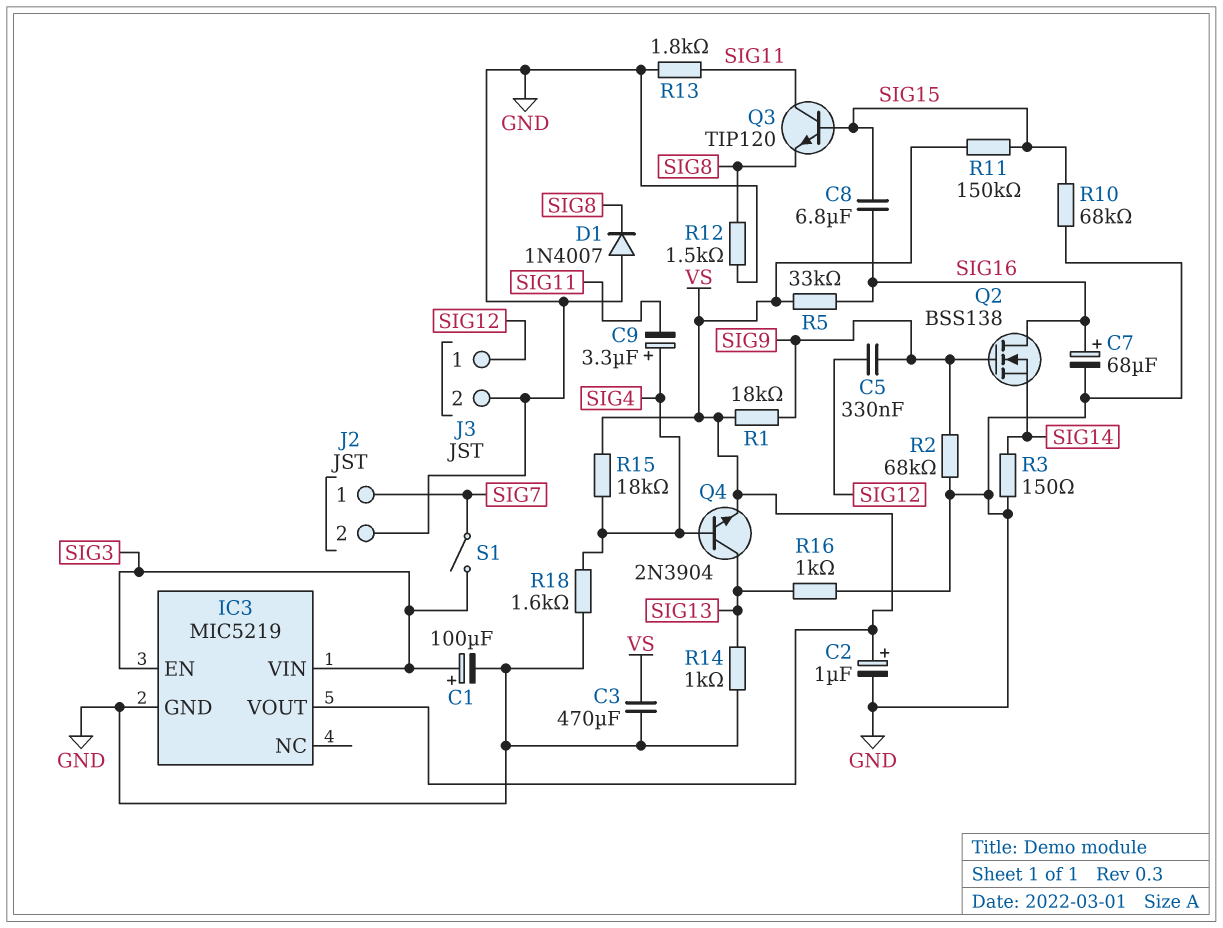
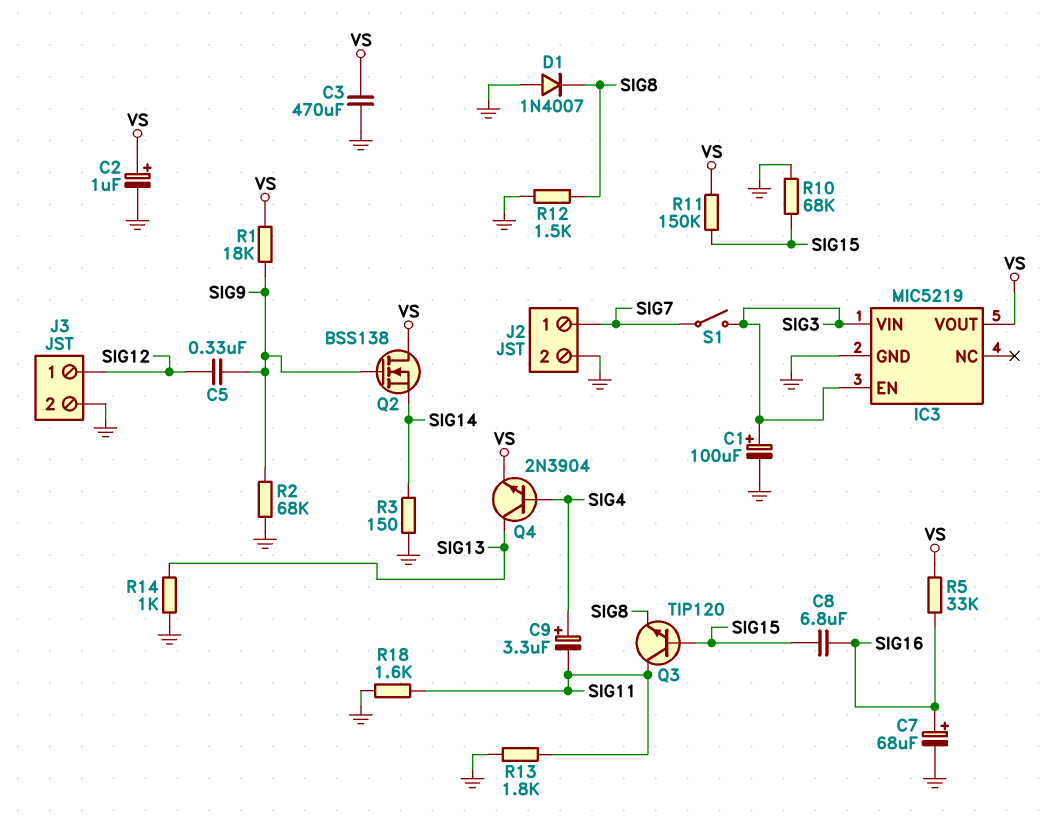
Q2: NMOS BSS138 (G SIG9, D SIG16, S SIG14) -> NMOS BSS138 (G SIG9, D VS, S SIG14)
R15: 18k (SIG4, VS) -> none
R16: 1k (GND, SIG13) -> none
R18: 1.6k (GND, SIG4) -> 1.6k (GND, SIG11)

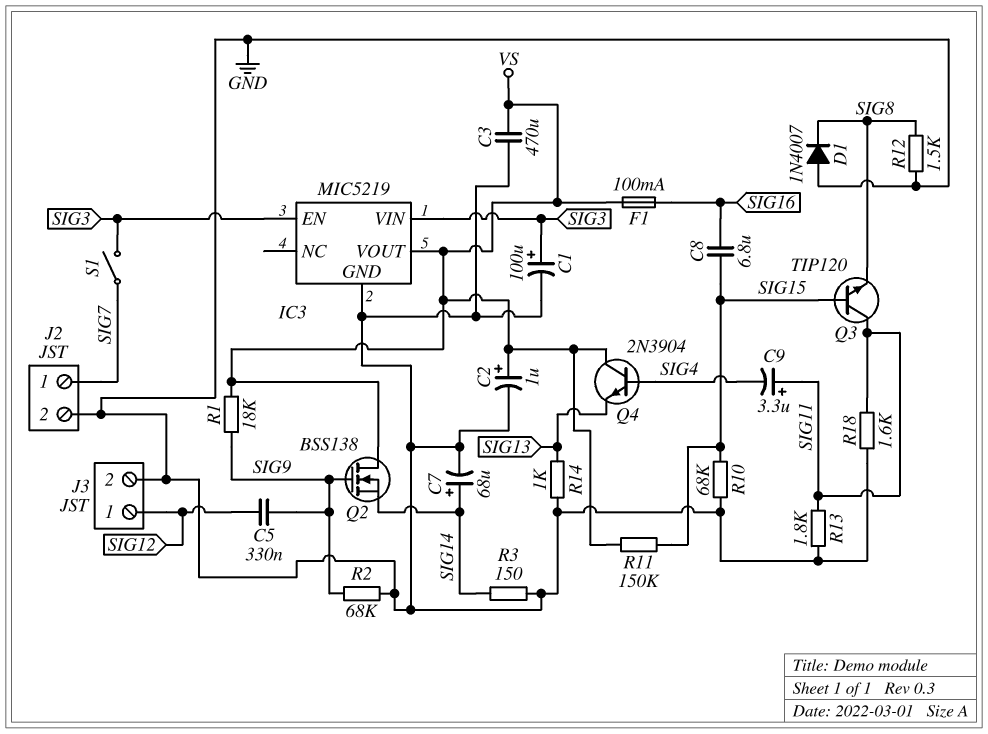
C7: 68uF (plus SIG16, minus GND) -> 68uF (plus SIG14, minus GND)
C9: 3.3uF (plus SIG4, minus SIG11) -> 3.3uF (plus SIG11, minus SIG4)
F1: none -> 100mA (SIG16, VS)
Q4: NPN 2N3904 (B SIG4, C SIG13, E VS) -> NPN 2N3904 (B SIG4, C VS, E SIG13)
R5: 33k (SIG16, VS) -> none

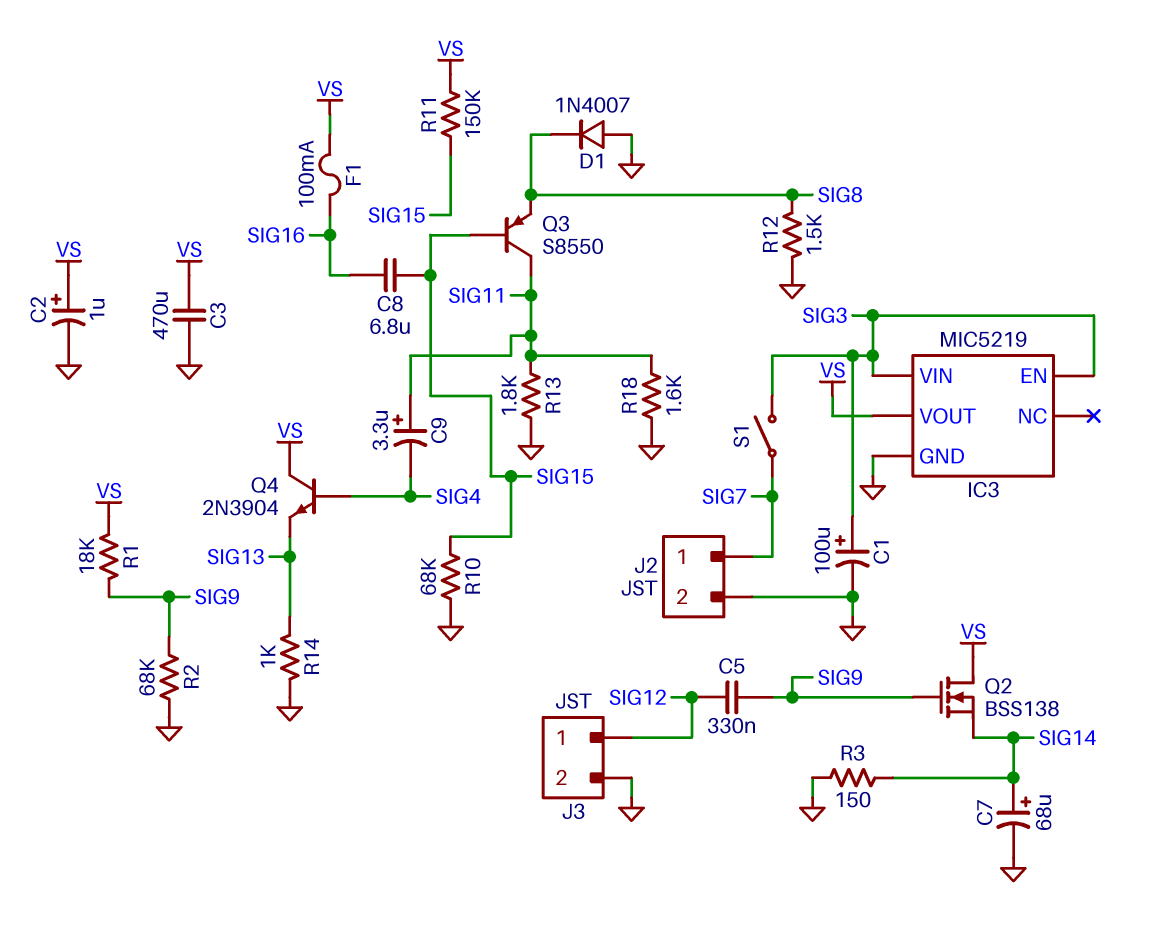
Q3: NPN TIP120 (B SIG15, C SIG11, E SIG8) -> PNP S8550 (B SIG15, C SIG11, E SIG8)

